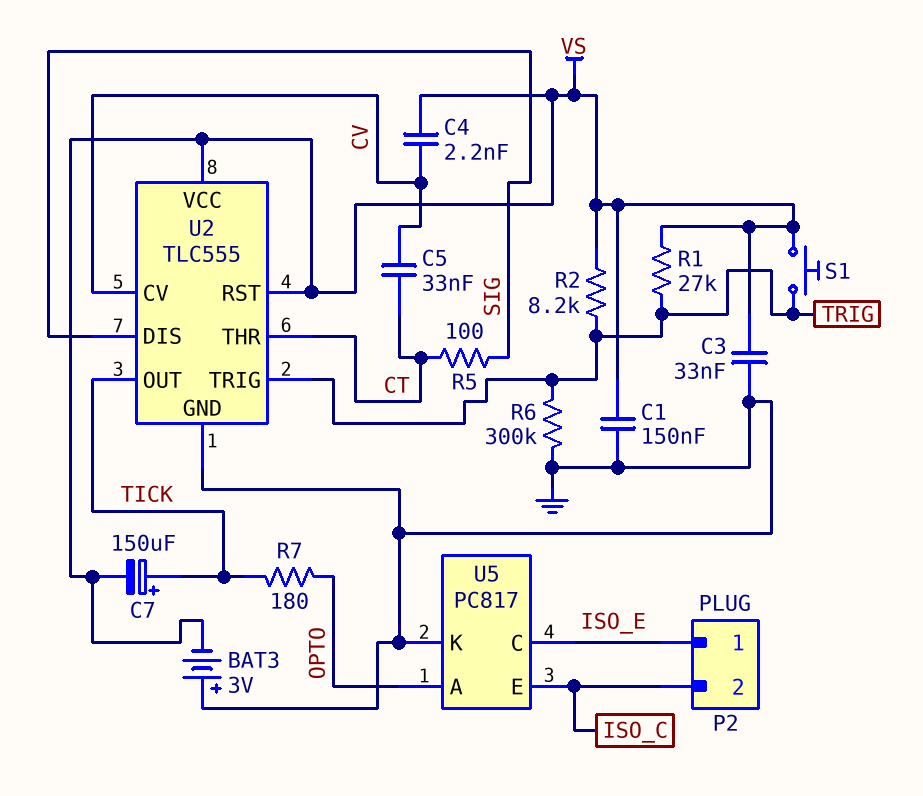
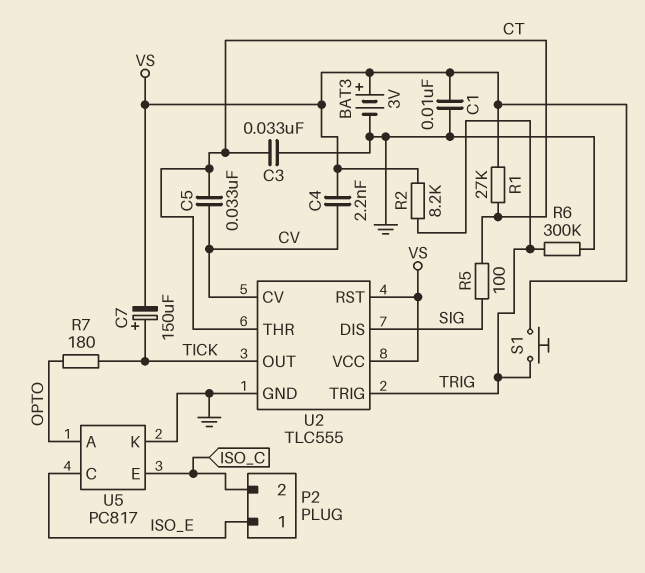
BAT3: 3V (plus GND, minus VS) -> 3V (plus VS, minus GND)
C1: 150nF (GND, VS) -> 10nF (GND, VS)
C3: 33nF (GND, VS) -> 33nF (CT, GND)
R1: 27k (TRIG, VS) -> 27k (CT, VS)

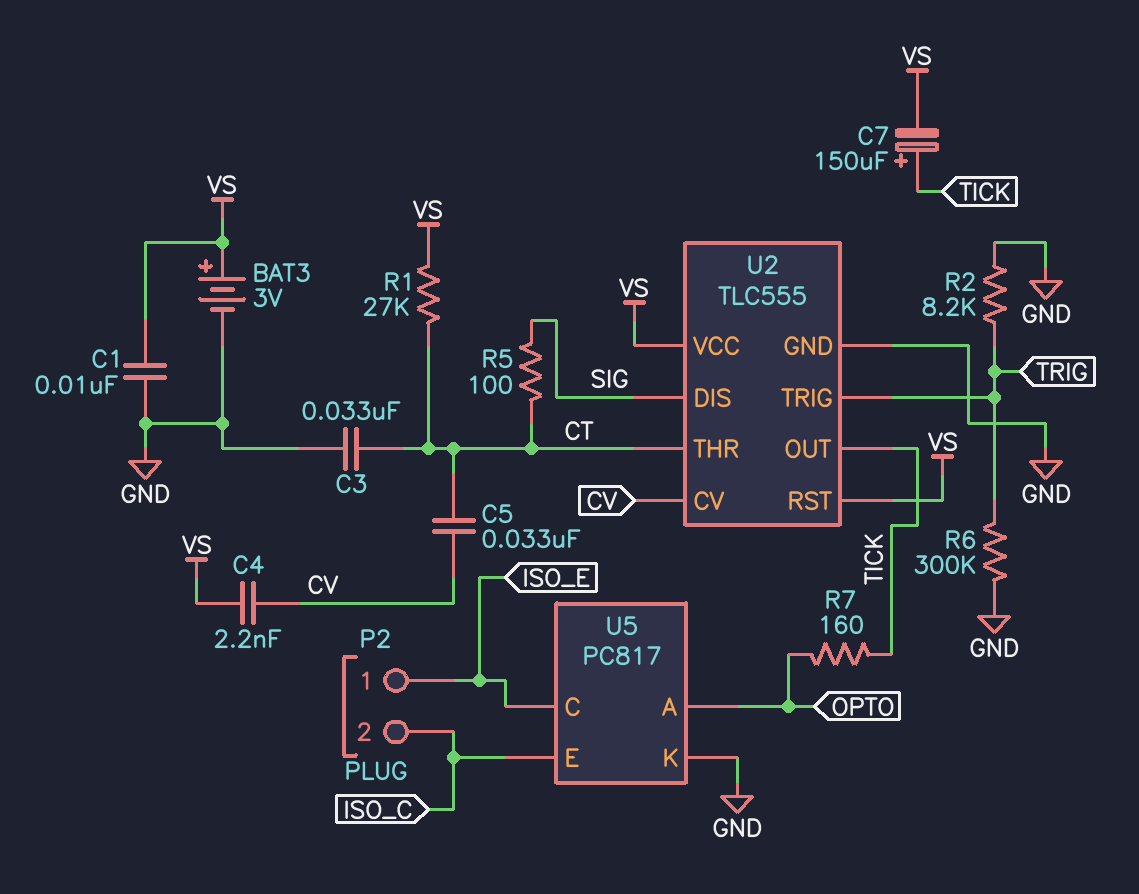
R2: 8.2k (TRIG, VS) -> 8.2k (GND, TRIG)
R7: 180 (OPTO, TICK) -> 160 (OPTO, TICK)
S1: button (TRIG, VS) -> none

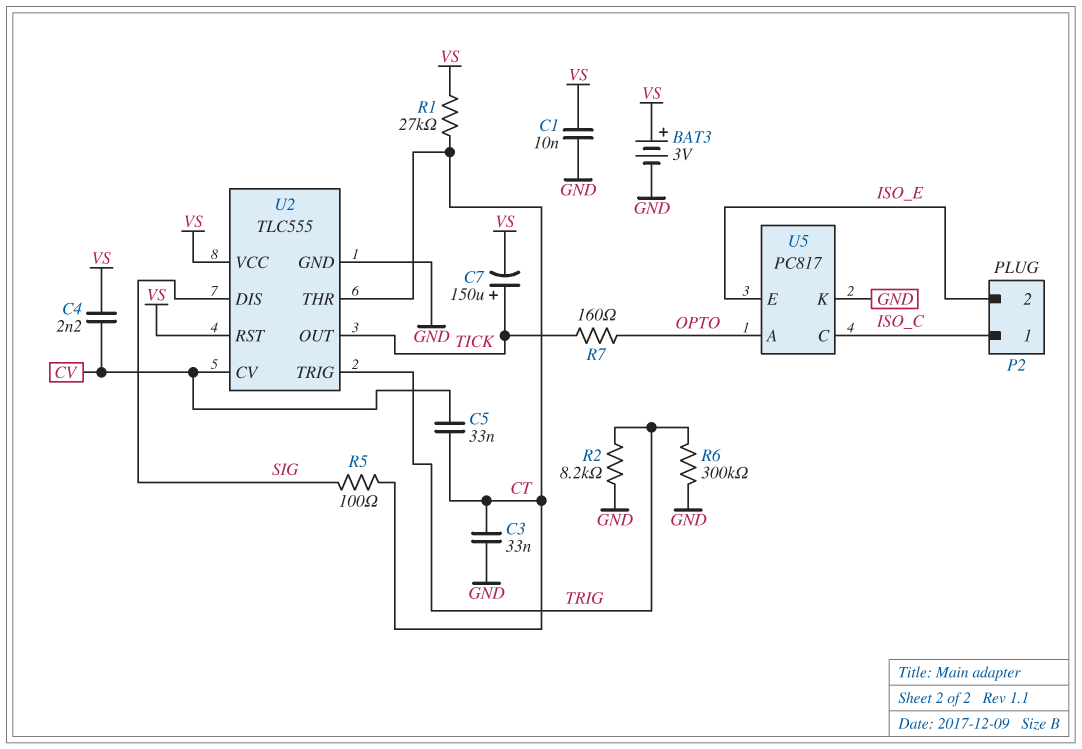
P2 pin 1: ISO_E -> ISO_C
P2 pin 2: ISO_C -> ISO_E
U5 pin C: ISO_E -> ISO_C
U5 pin E: ISO_C -> ISO_E

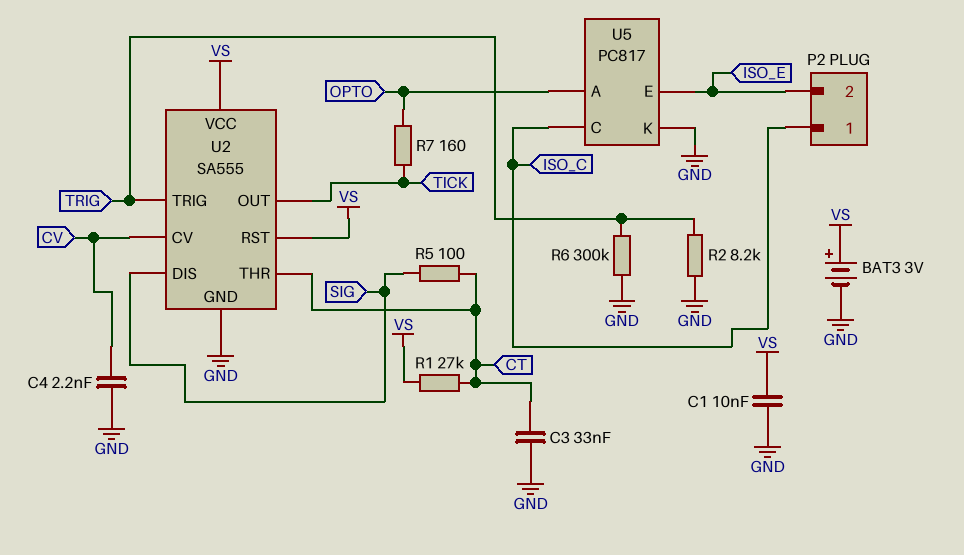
C4: 2.2nF (CV, VS) -> 2.2nF (CV, GND)
C5: 33nF (CT, CV) -> none
C7: 150uF (plus TICK, minus VS) -> none
U2: TLC555 -> SA555

